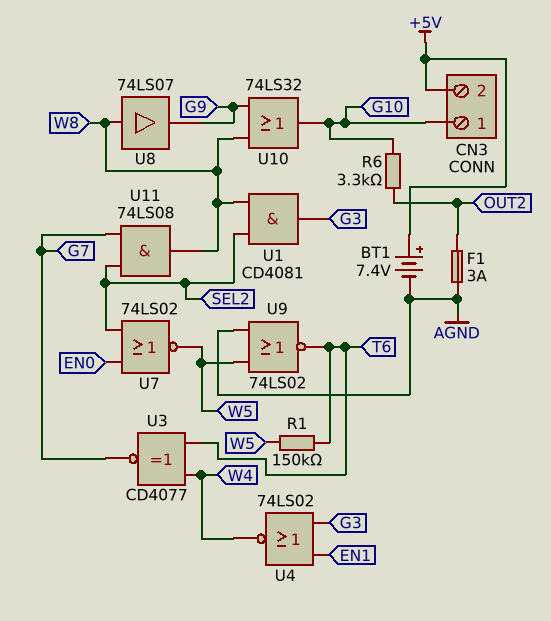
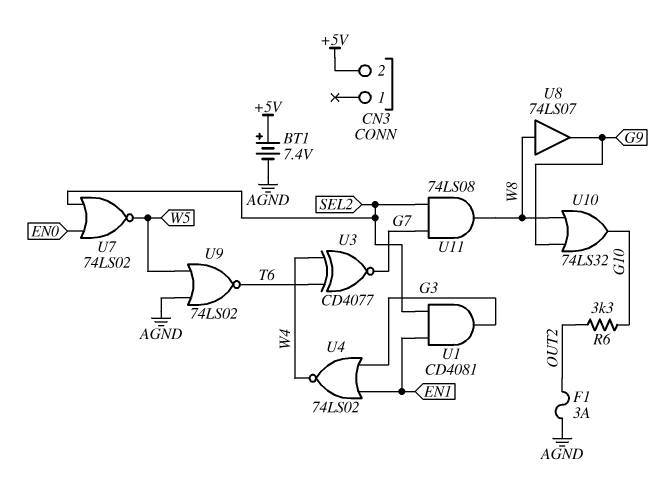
CN3 pin 1: G10 -> none
R1: 150k (T6, W5) -> none
U1: AND CD4081 (in SEL2, in W8, out G3) -> AND CD4081 (in EN1, in SEL2, out G3)

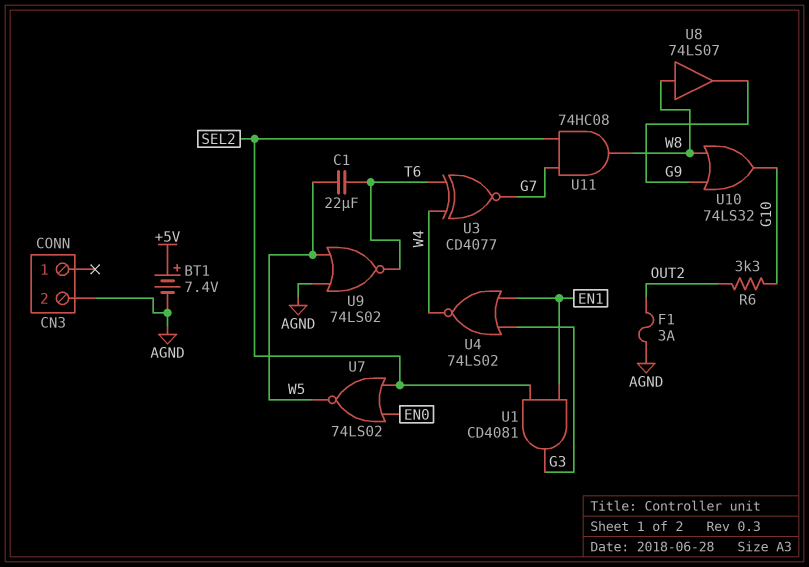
C1: none -> 22uF (T6, W5)
CN3 pin 2: +5V -> AGND
U11: AND 74LS08 (in G7, in SEL2, out W8) -> AND 74HC08 (in G7, in SEL2, out W8)

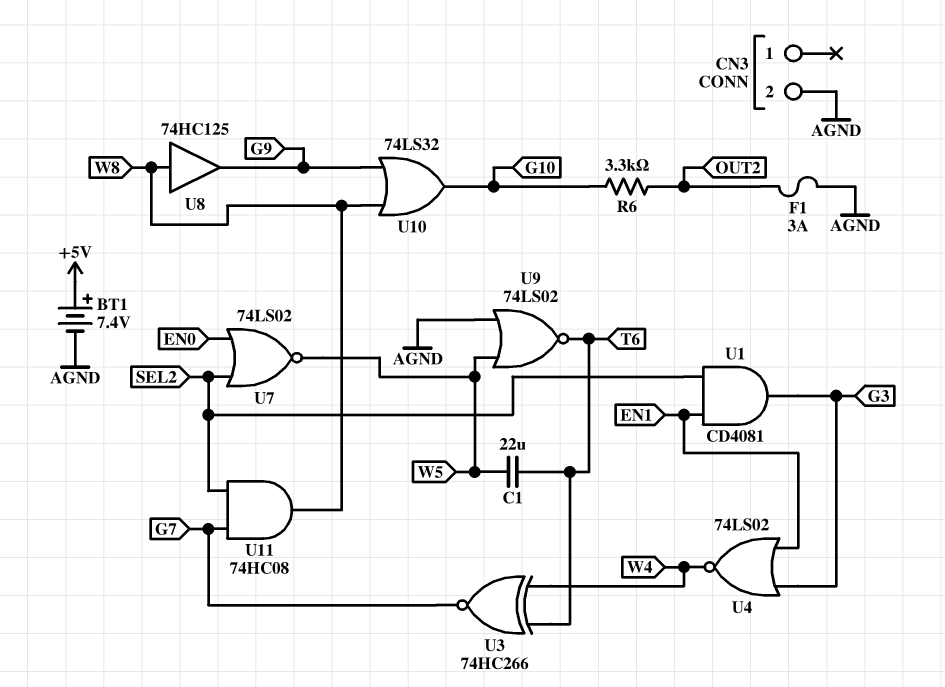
U3: XNOR CD4077 (in T6, in W4, out G7) -> XNOR 74HC266 (in T6, in W4, out G7)
U8: buffer 74LS07 (in W8, out G9) -> buffer 74HC125 (in W8, out G9)

